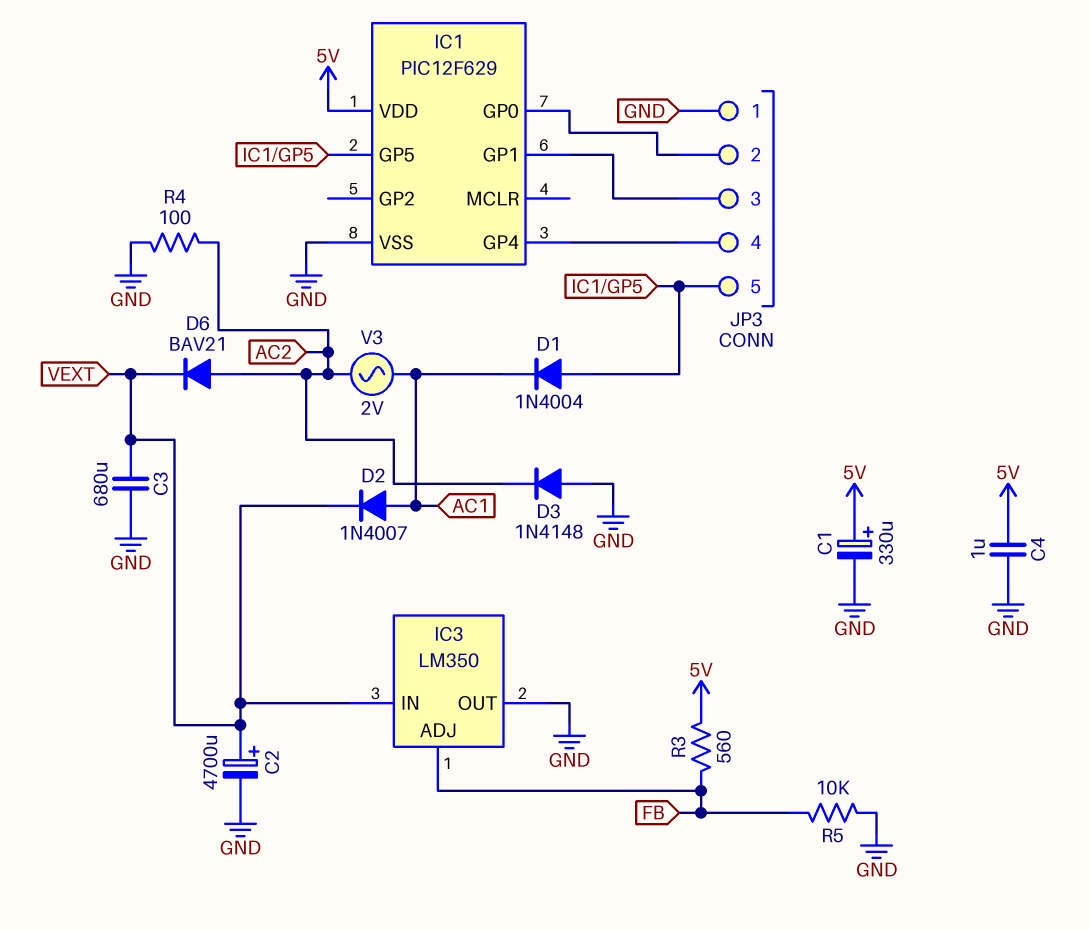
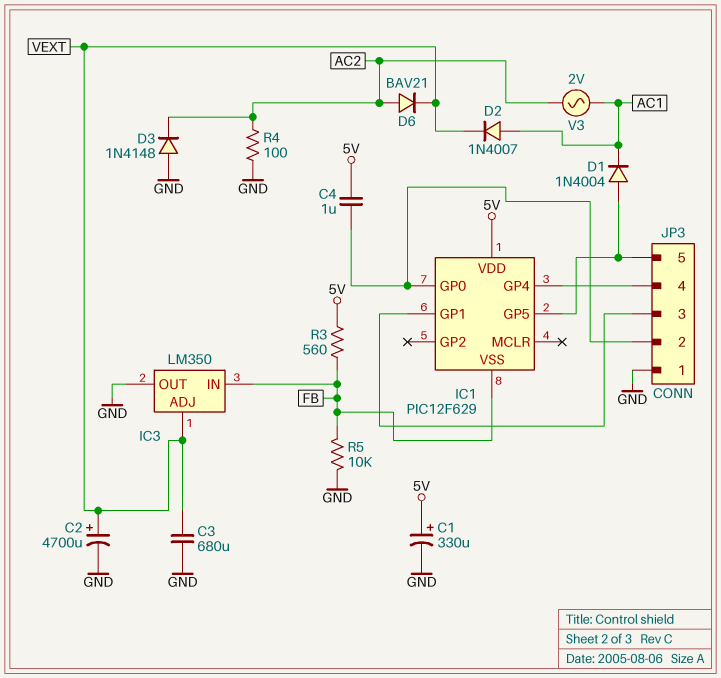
C4: 1uF (5V, GND) -> 1uF (5V, IC1/GP0)
IC1 pin VSS: GND -> FB
IC3 pin ADJ: FB -> VEXT
IC3 pin IN: VEXT -> FB

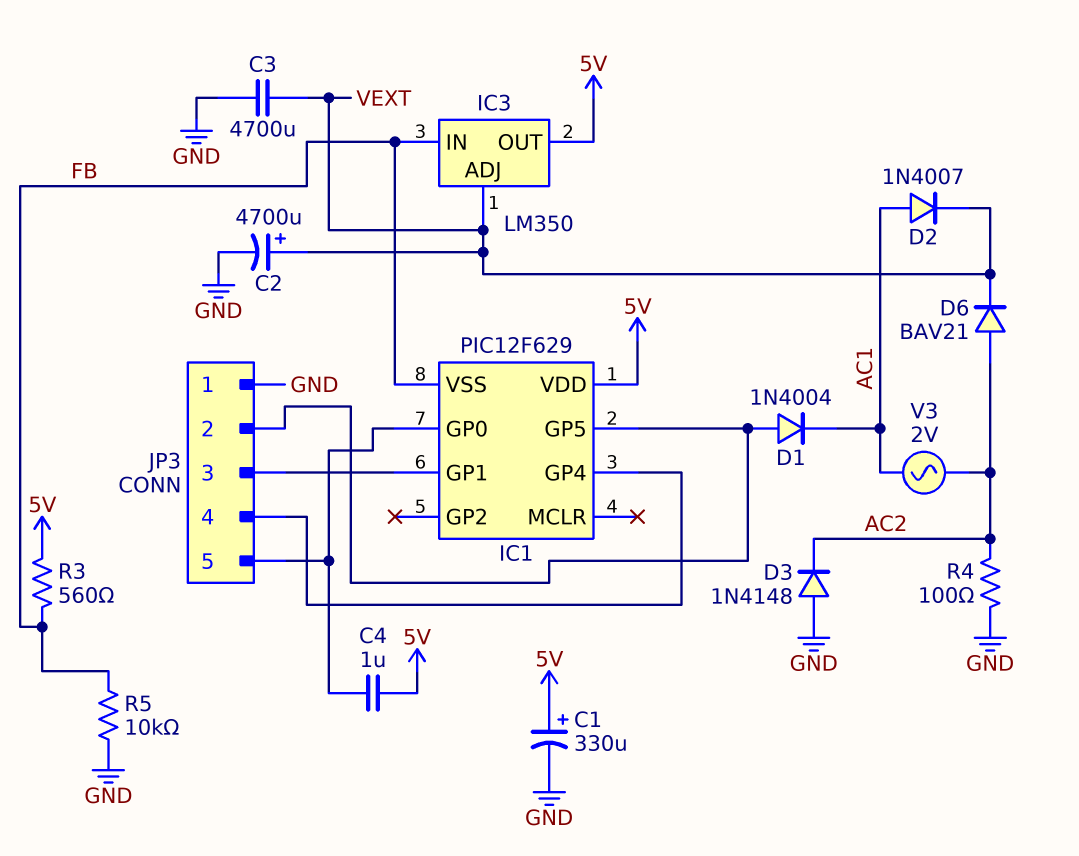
C3: 680uF (GND, VEXT) -> 4700uF (GND, VEXT)
IC3 pin OUT: GND -> 5V
JP3 pin 2: IC1/GP0 -> IC1/GP5
JP3 pin 5: IC1/GP5 -> IC1/GP0

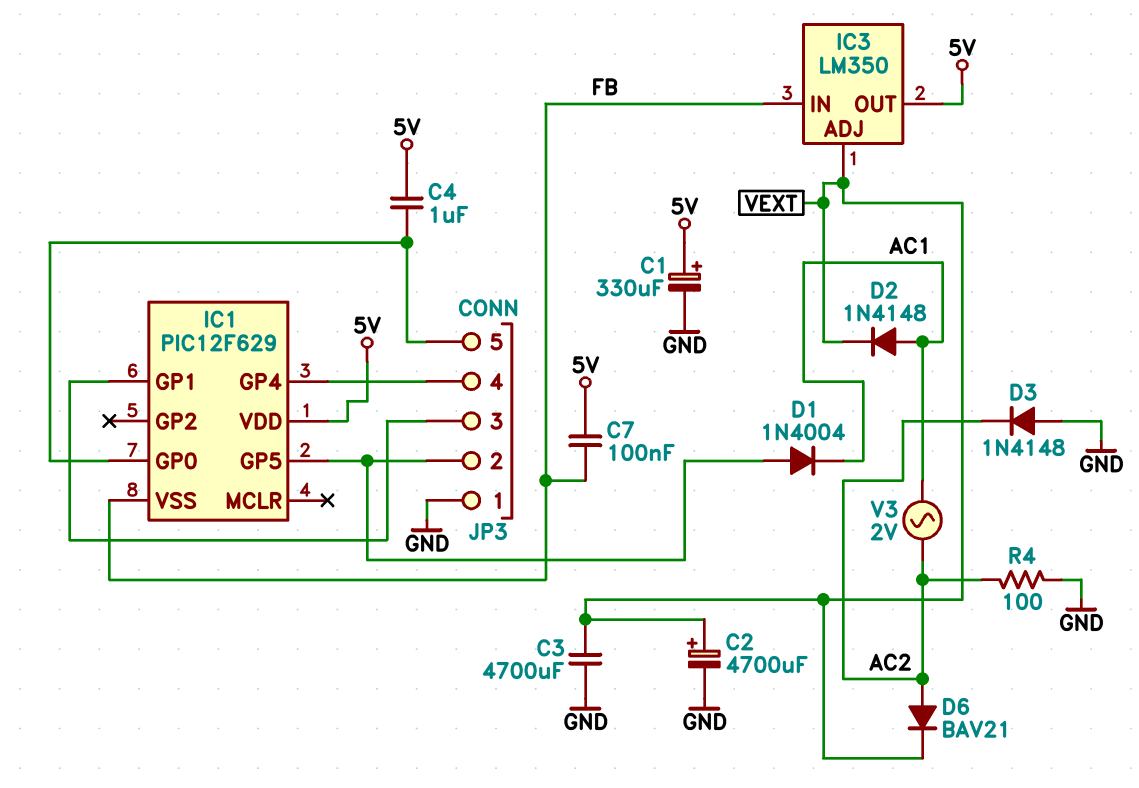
C7: none -> 100nF (5V, FB)
D2: diode 1N4007 (A AC1, K VEXT) -> diode 1N4148 (A AC1, K VEXT)
R3: 560 (5V, FB) -> none
R5: 10k (FB, GND) -> none

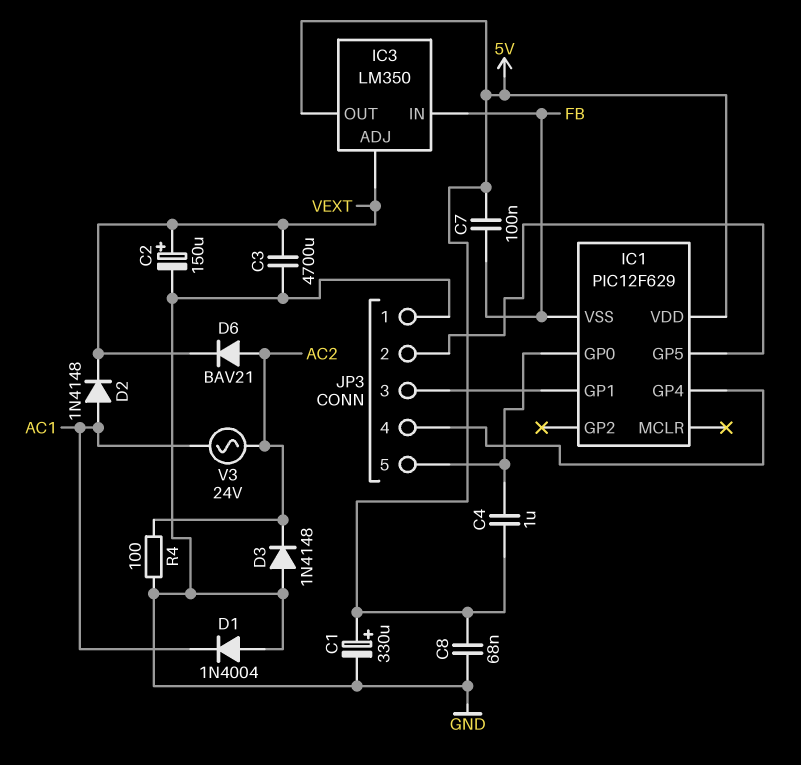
C2: 4700uF (plus VEXT, minus GND) -> 150uF (plus VEXT, minus GND)
C8: none -> 68nF (5V, GND)
D1: diode 1N4004 (A IC1/GP5, K AC1) -> diode 1N4004 (A GND, K AC1)
V3: AC 2V (AC1, AC2) -> AC 24V (AC1, AC2)

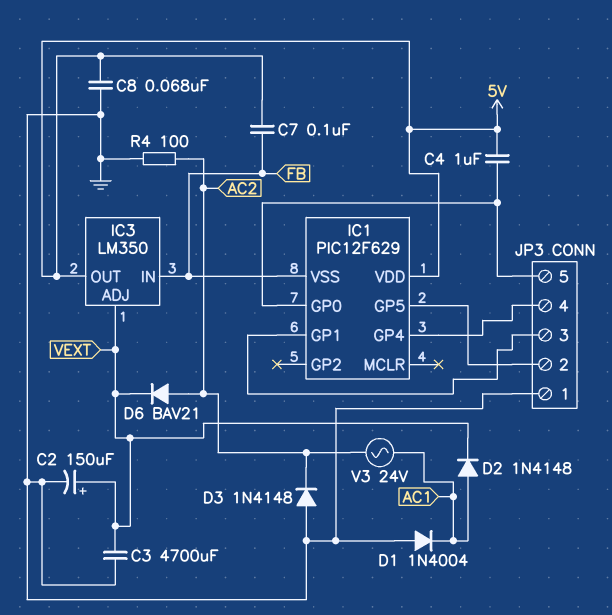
C1: 330uF (plus 5V, minus GND) -> none

